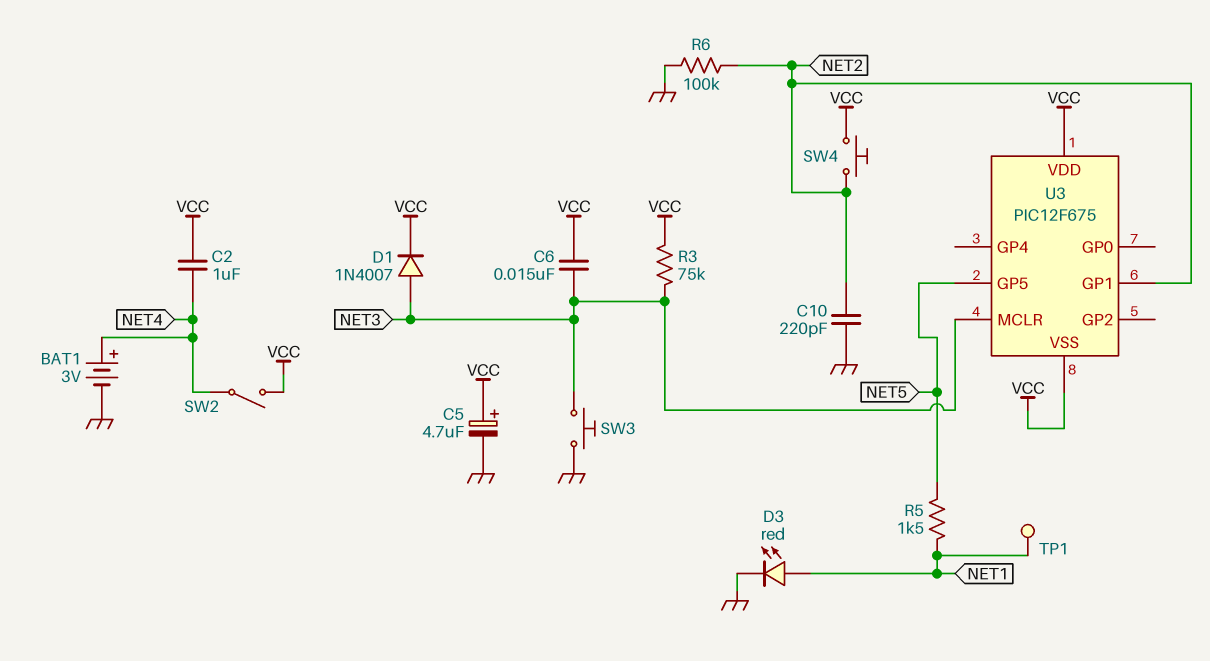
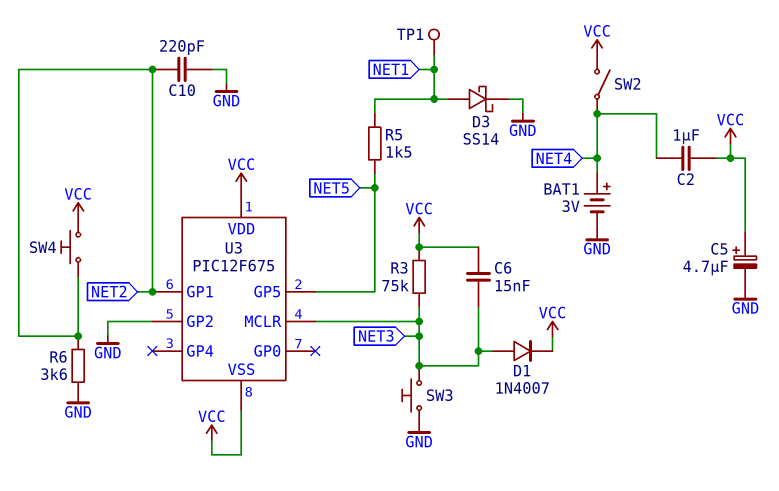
D3: LED red (A NET1, K GND) -> schottky SS14 (A NET1, K GND)
R6: 100k (GND, NET2) -> 3.6k (GND, NET2)
U3 pin GP2: none -> GND

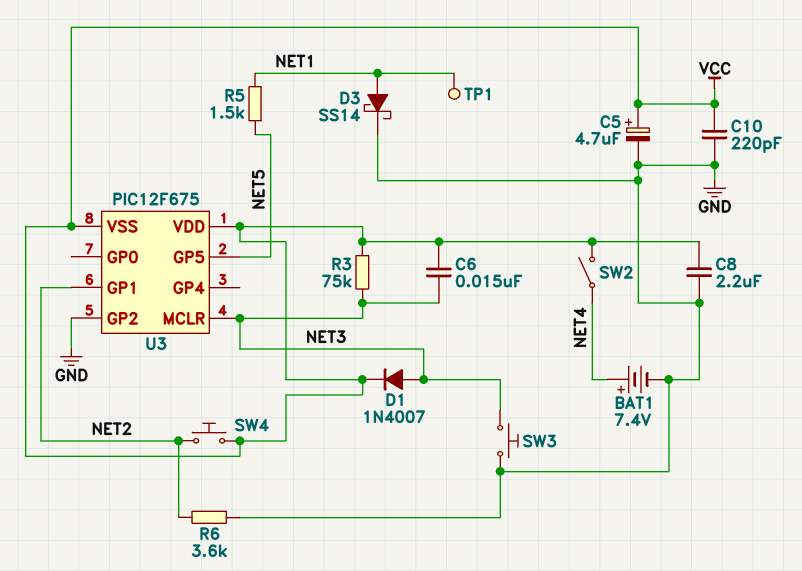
BAT1: 3V (plus NET4, minus GND) -> 7.4V (plus NET4, minus GND)
C2: 1uF (NET4, VCC) -> none
C8: none -> 2.2uF (GND, VCC)
C10: 220pF (GND, NET2) -> 220pF (GND, VCC)

